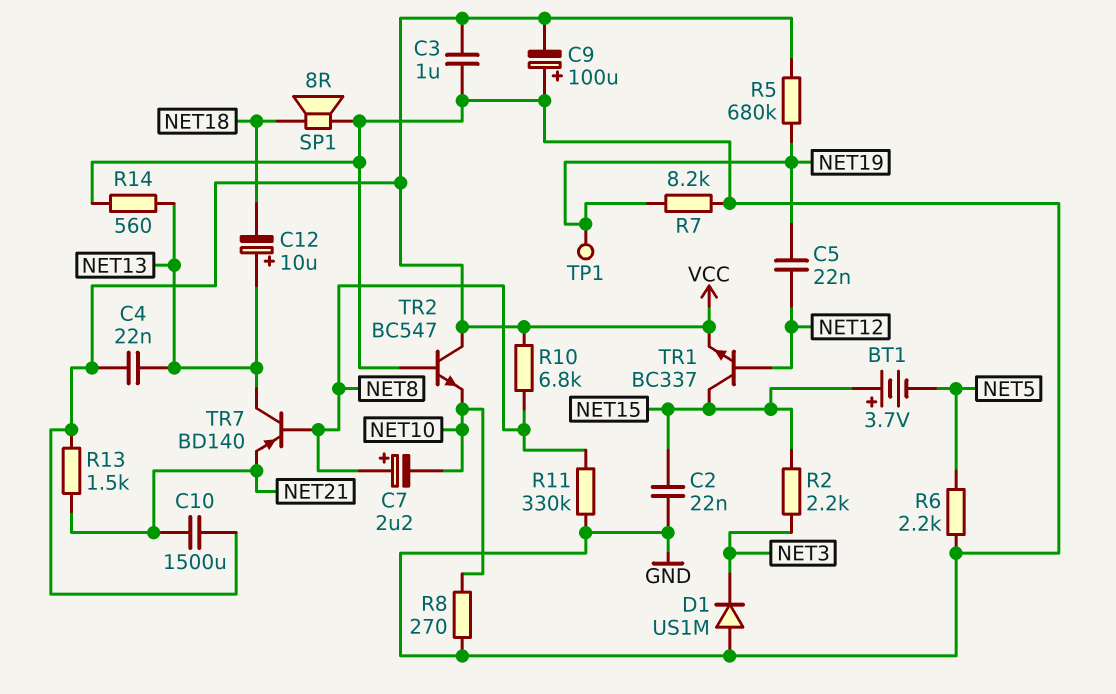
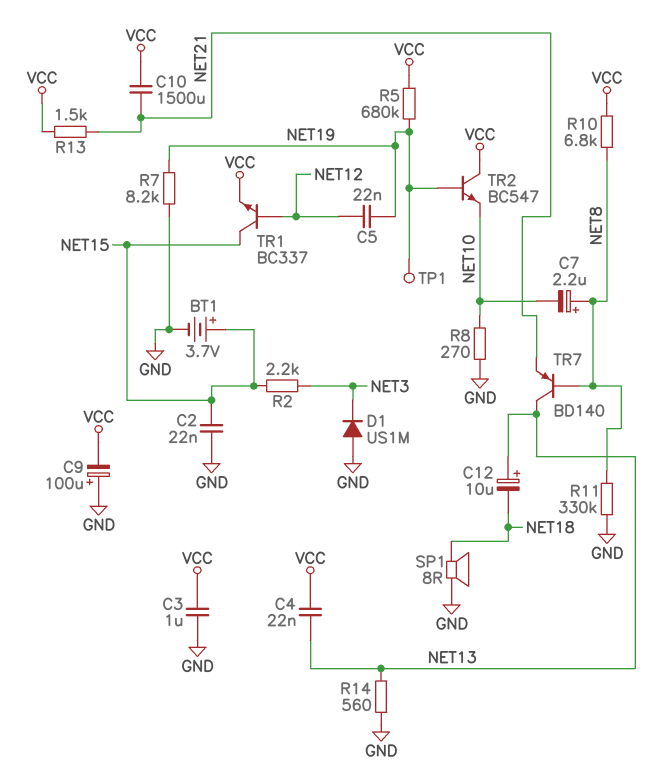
BT1: 3.7V (plus NET15, minus NET5) -> 3.7V (plus NET15, minus GND)
R6: 2.2k (GND, NET5) -> none
TR2: NPN BC547 (B GND, C VCC, E NET10) -> NPN BC547 (B NET19, C VCC, E NET10)

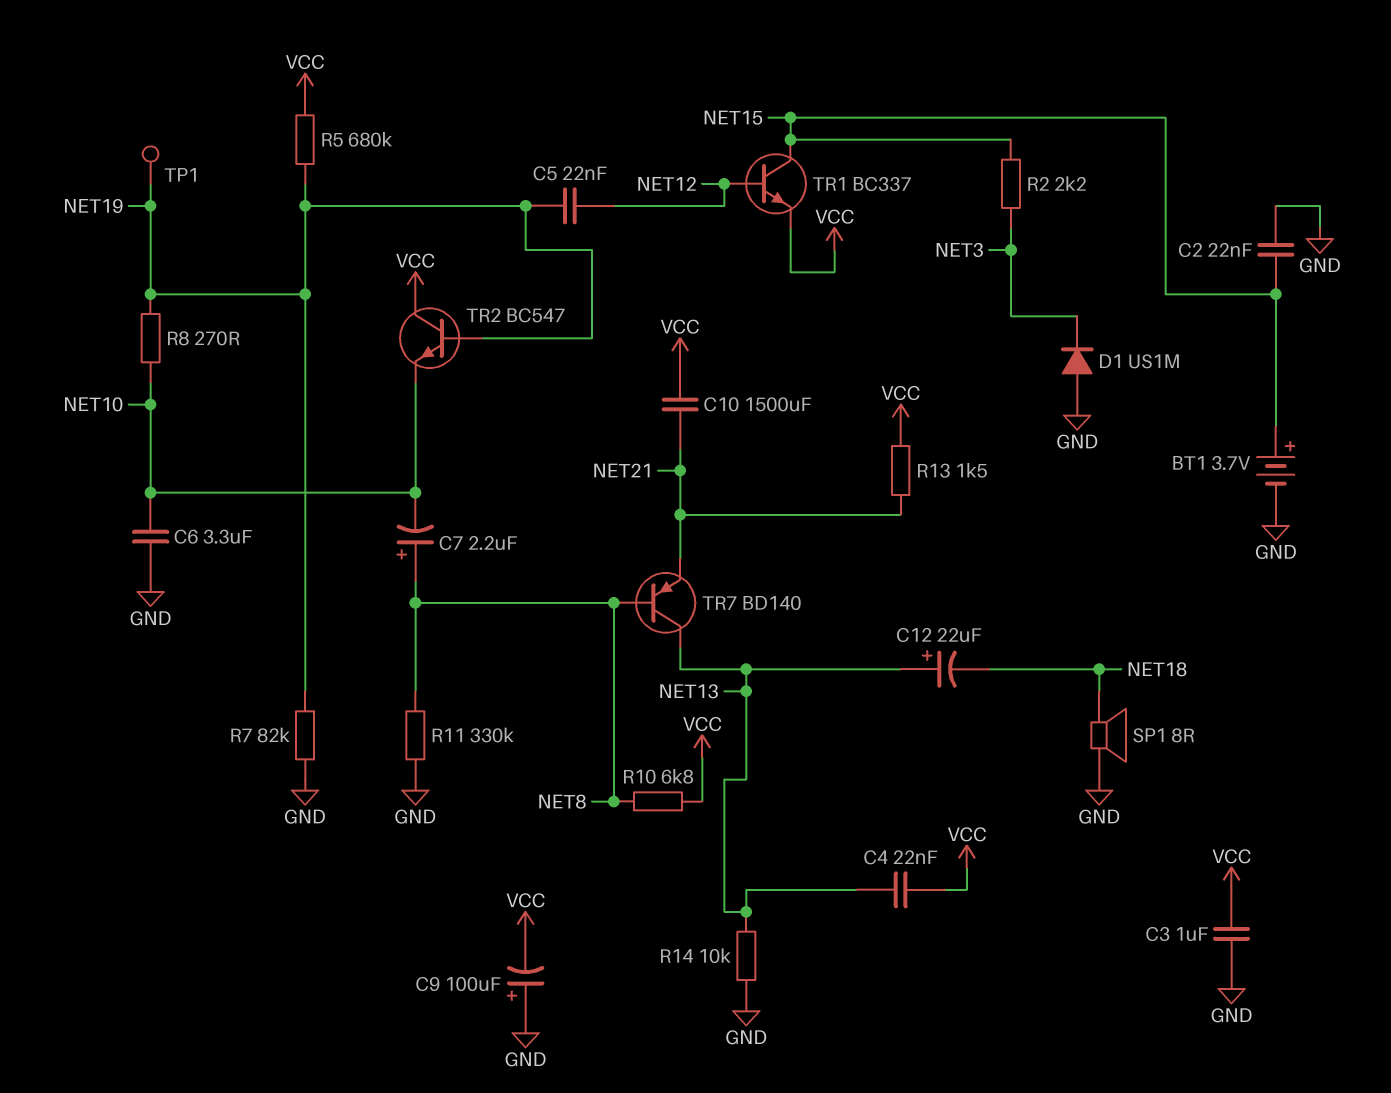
C6: none -> 3.3uF (GND, NET10)
C12: 10uF (plus NET13, minus NET18) -> 22uF (plus NET13, minus NET18)
R7: 8.2k (GND, NET19) -> 82k (GND, NET19)
R8: 270 (GND, NET10) -> 270 (NET10, NET19)
R14: 560 (GND, NET13) -> 10k (GND, NET13)

